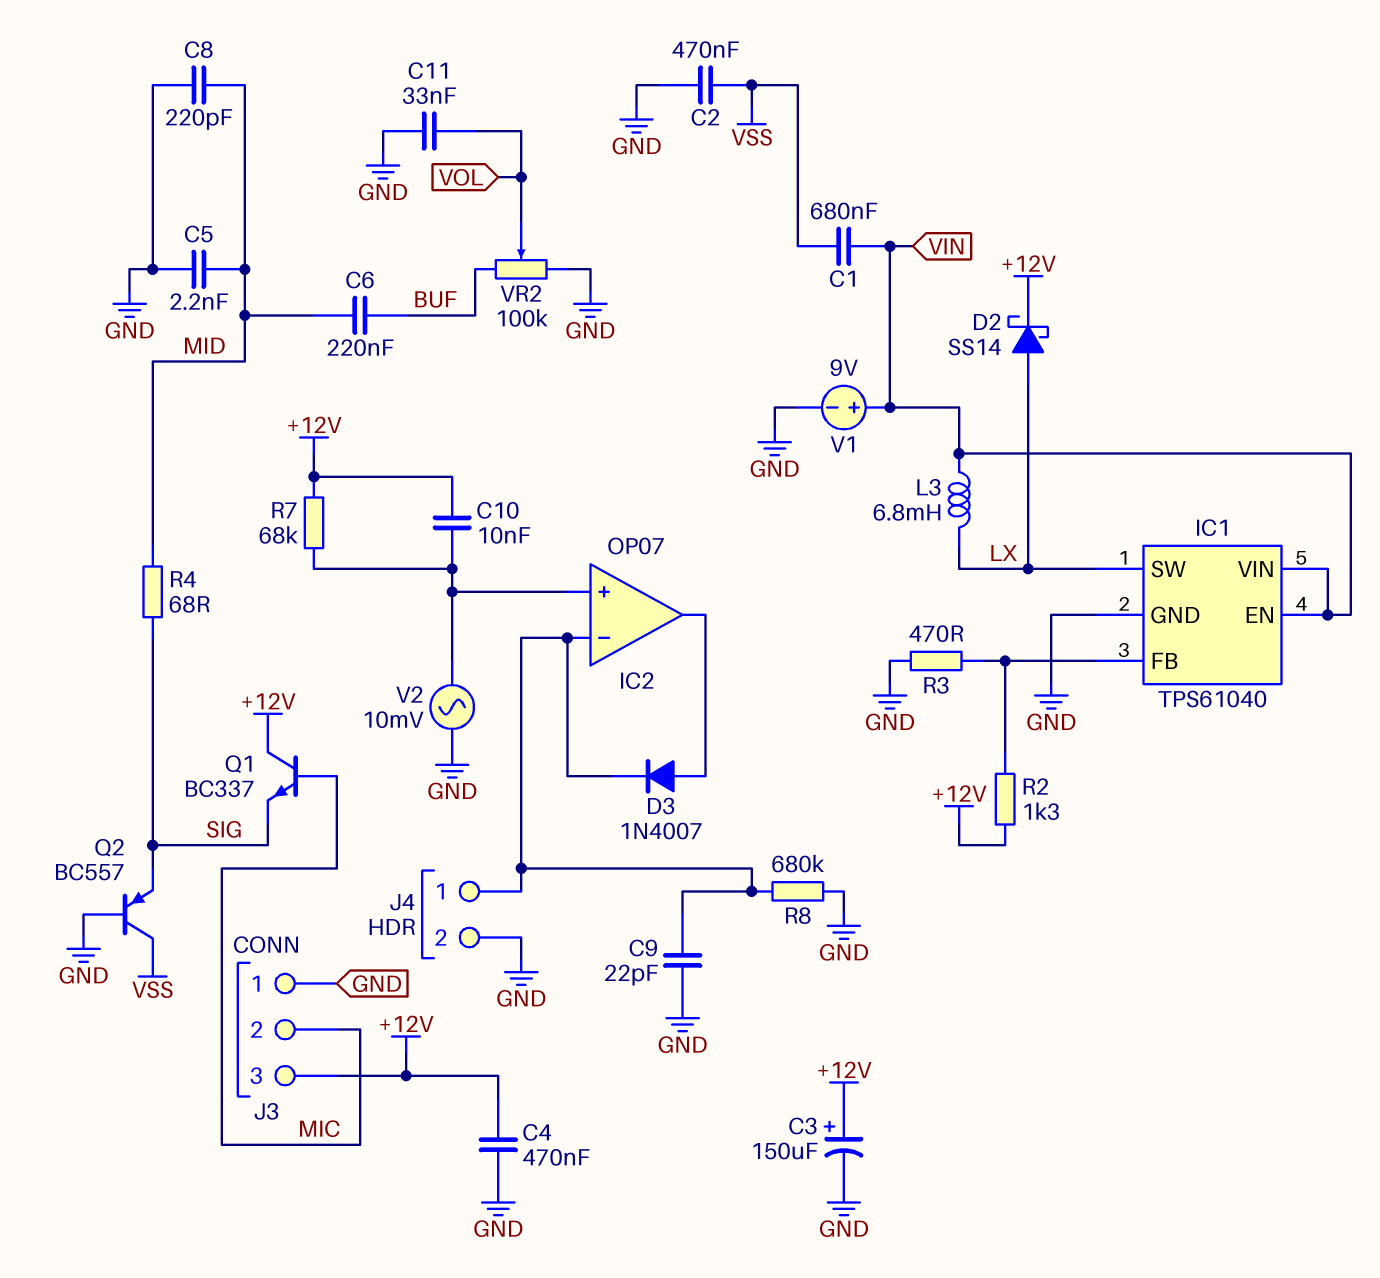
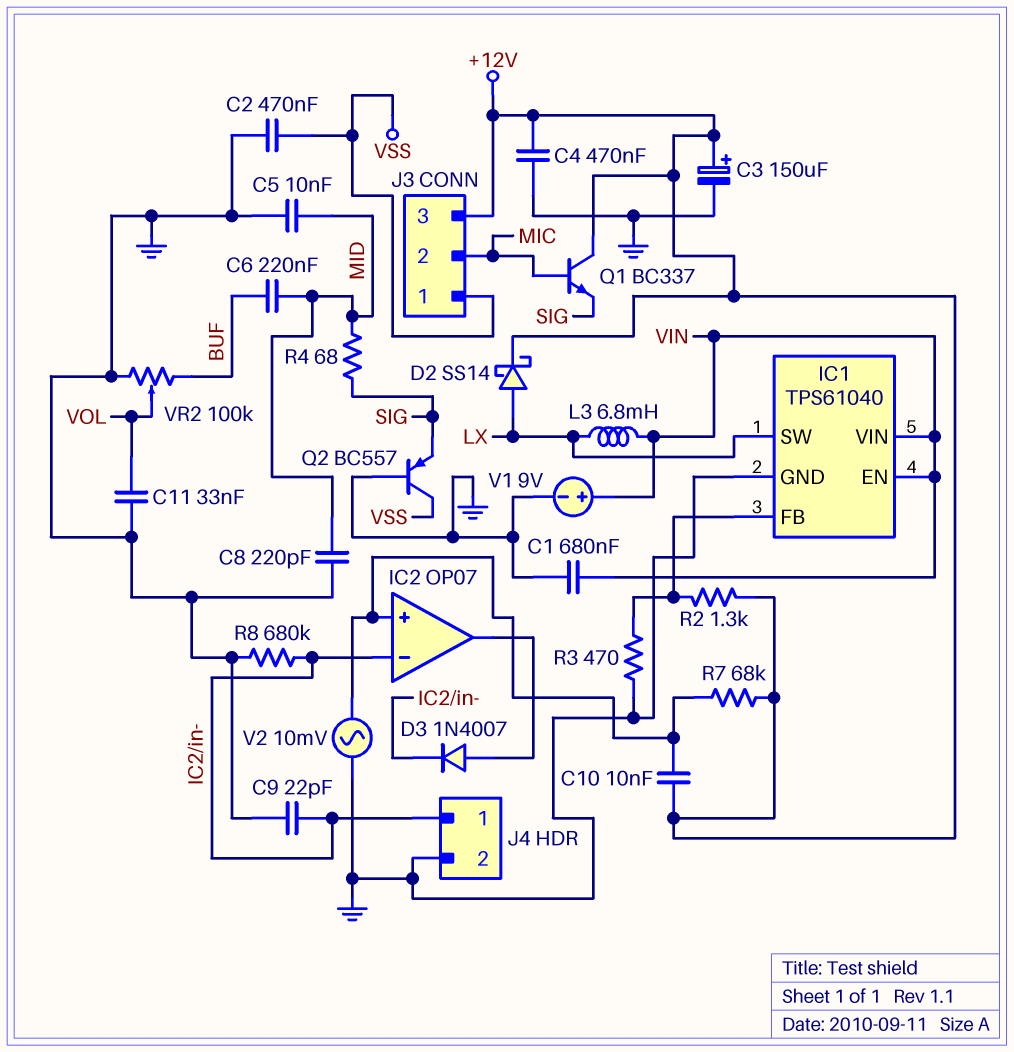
C1: 680nF (VIN, VSS) -> 680nF (GND, VIN)
C5: 2.2nF (GND, MID) -> 10nF (GND, MID)
J3 pin 1: GND -> VSS

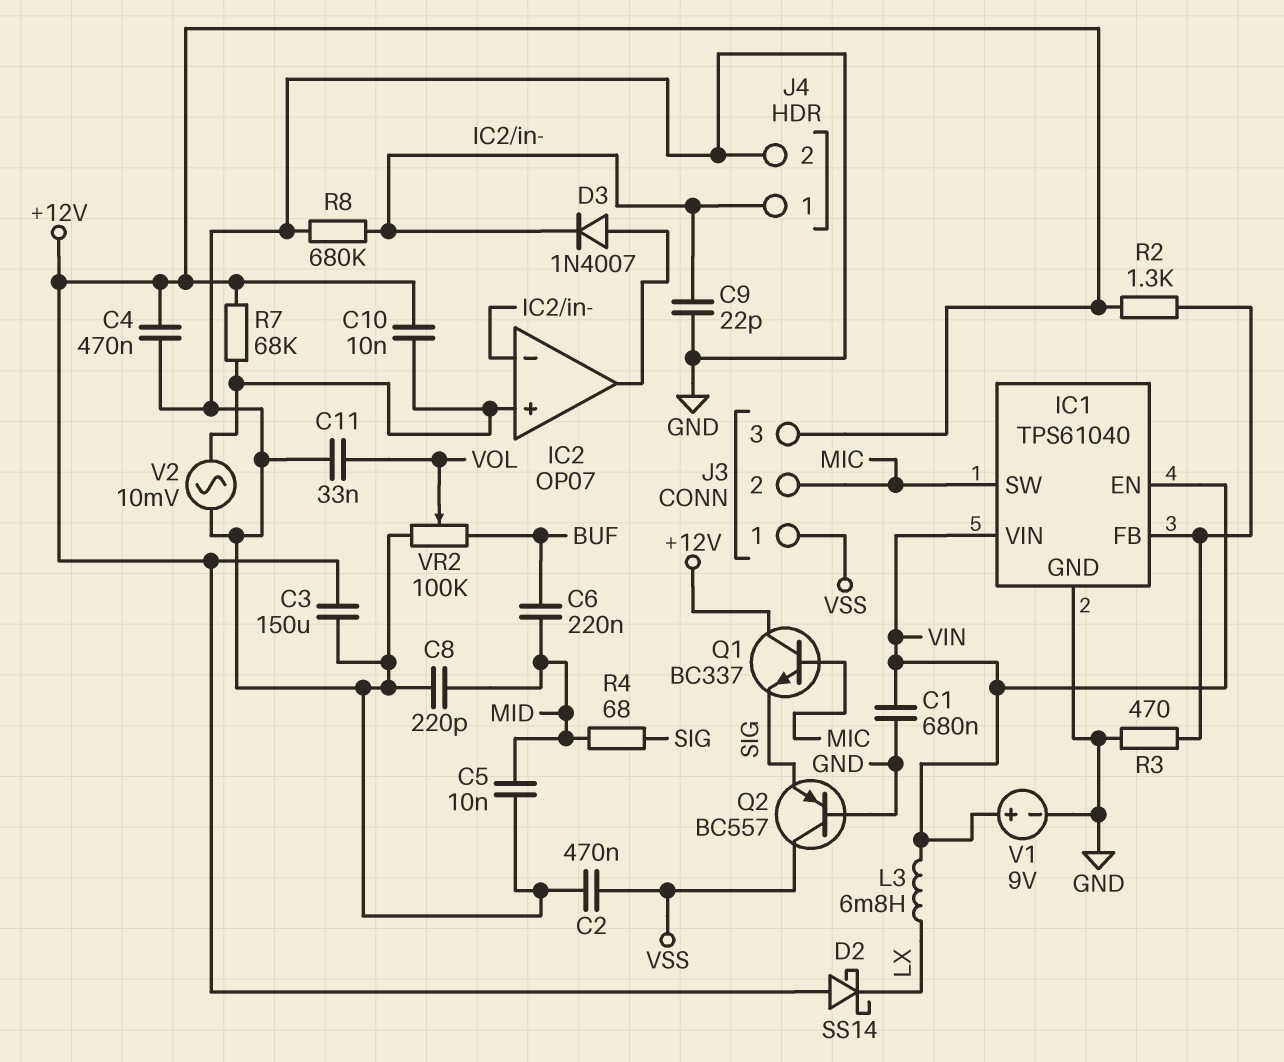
C3: 150uF (plus +12V, minus GND) -> 150uF (+12V, GND)
D2: schottky SS14 (A LX, K +12V) -> schottky SS14 (A +12V, K LX)
IC1 pin SW: LX -> MIC

